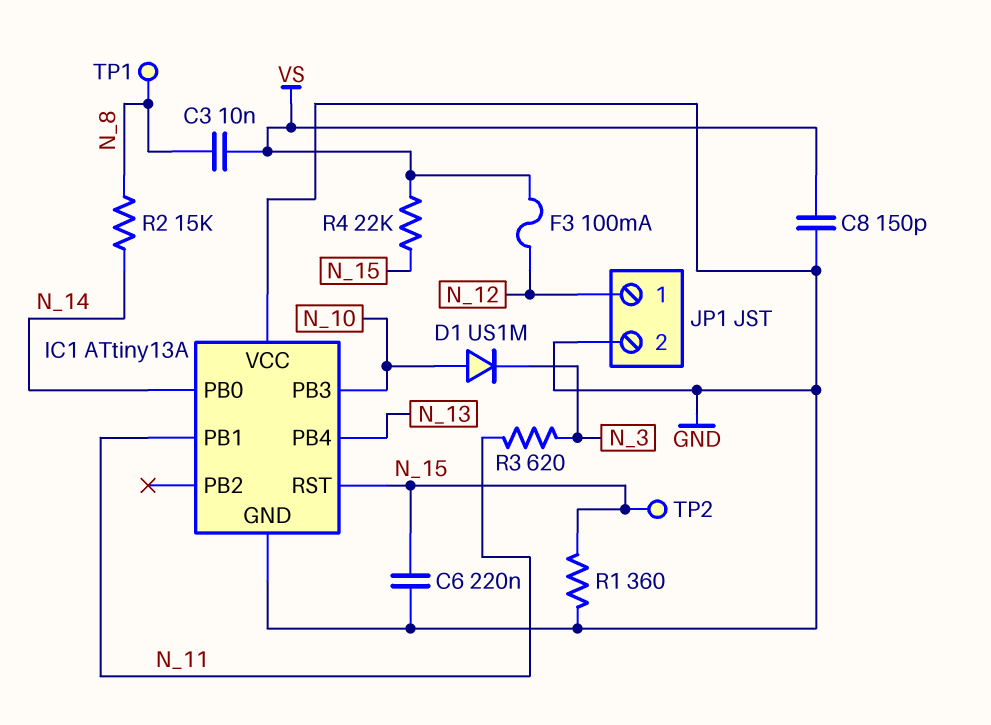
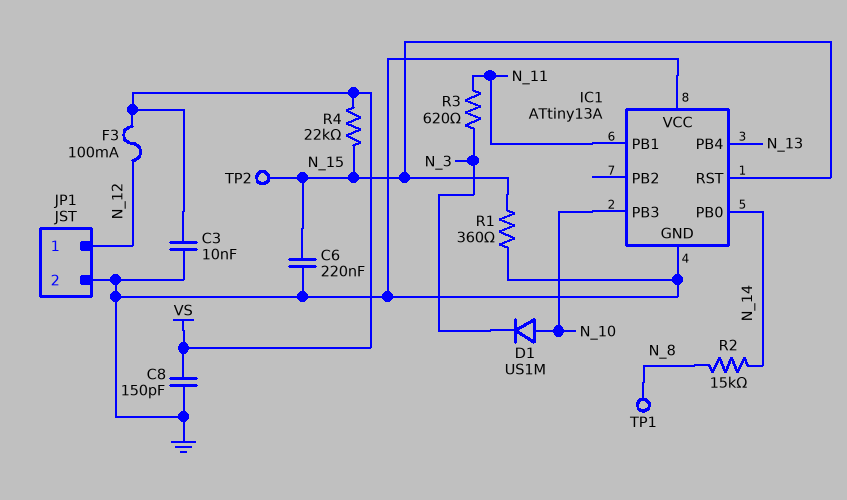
C3: 10nF (N_8, VS) -> 10nF (GND, VS)

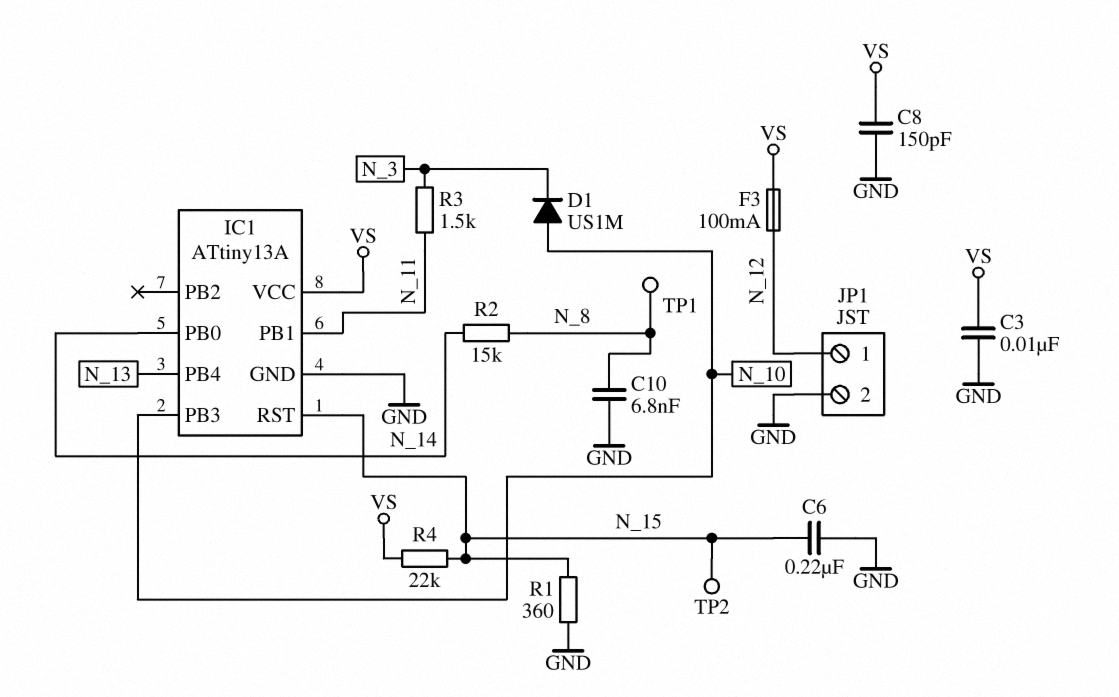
C10: none -> 6.8nF (GND, N_8)
IC1 pin VCC: GND -> VS
R3: 620 (N_3, N_11) -> 1.5k (N_3, N_11)

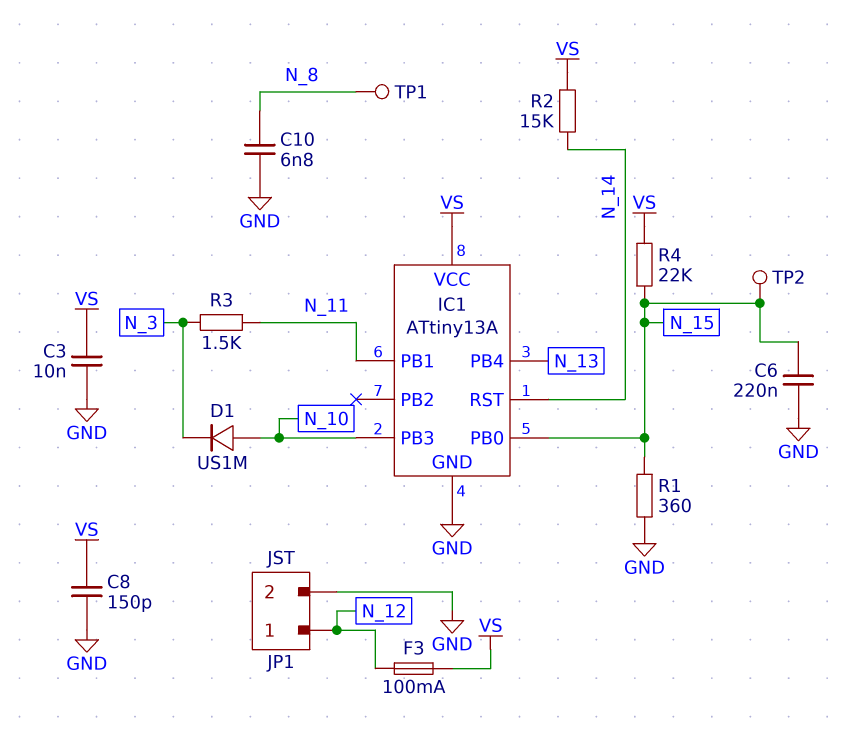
IC1 pin PB0: N_14 -> N_15
IC1 pin RST: N_15 -> N_14
R2: 15k (N_8, N_14) -> 15k (N_14, VS)

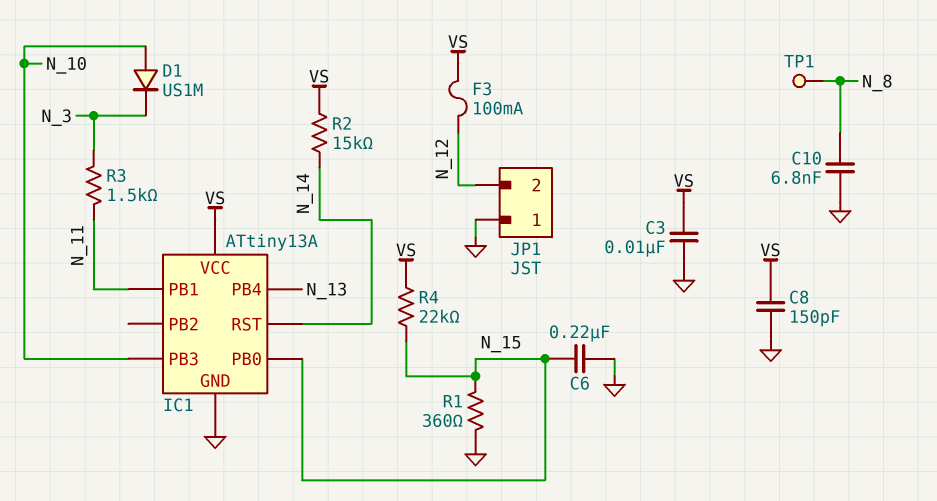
JP1 pin 1: N_12 -> GND
JP1 pin 2: GND -> N_12
TP2: test point (N_15) -> none

